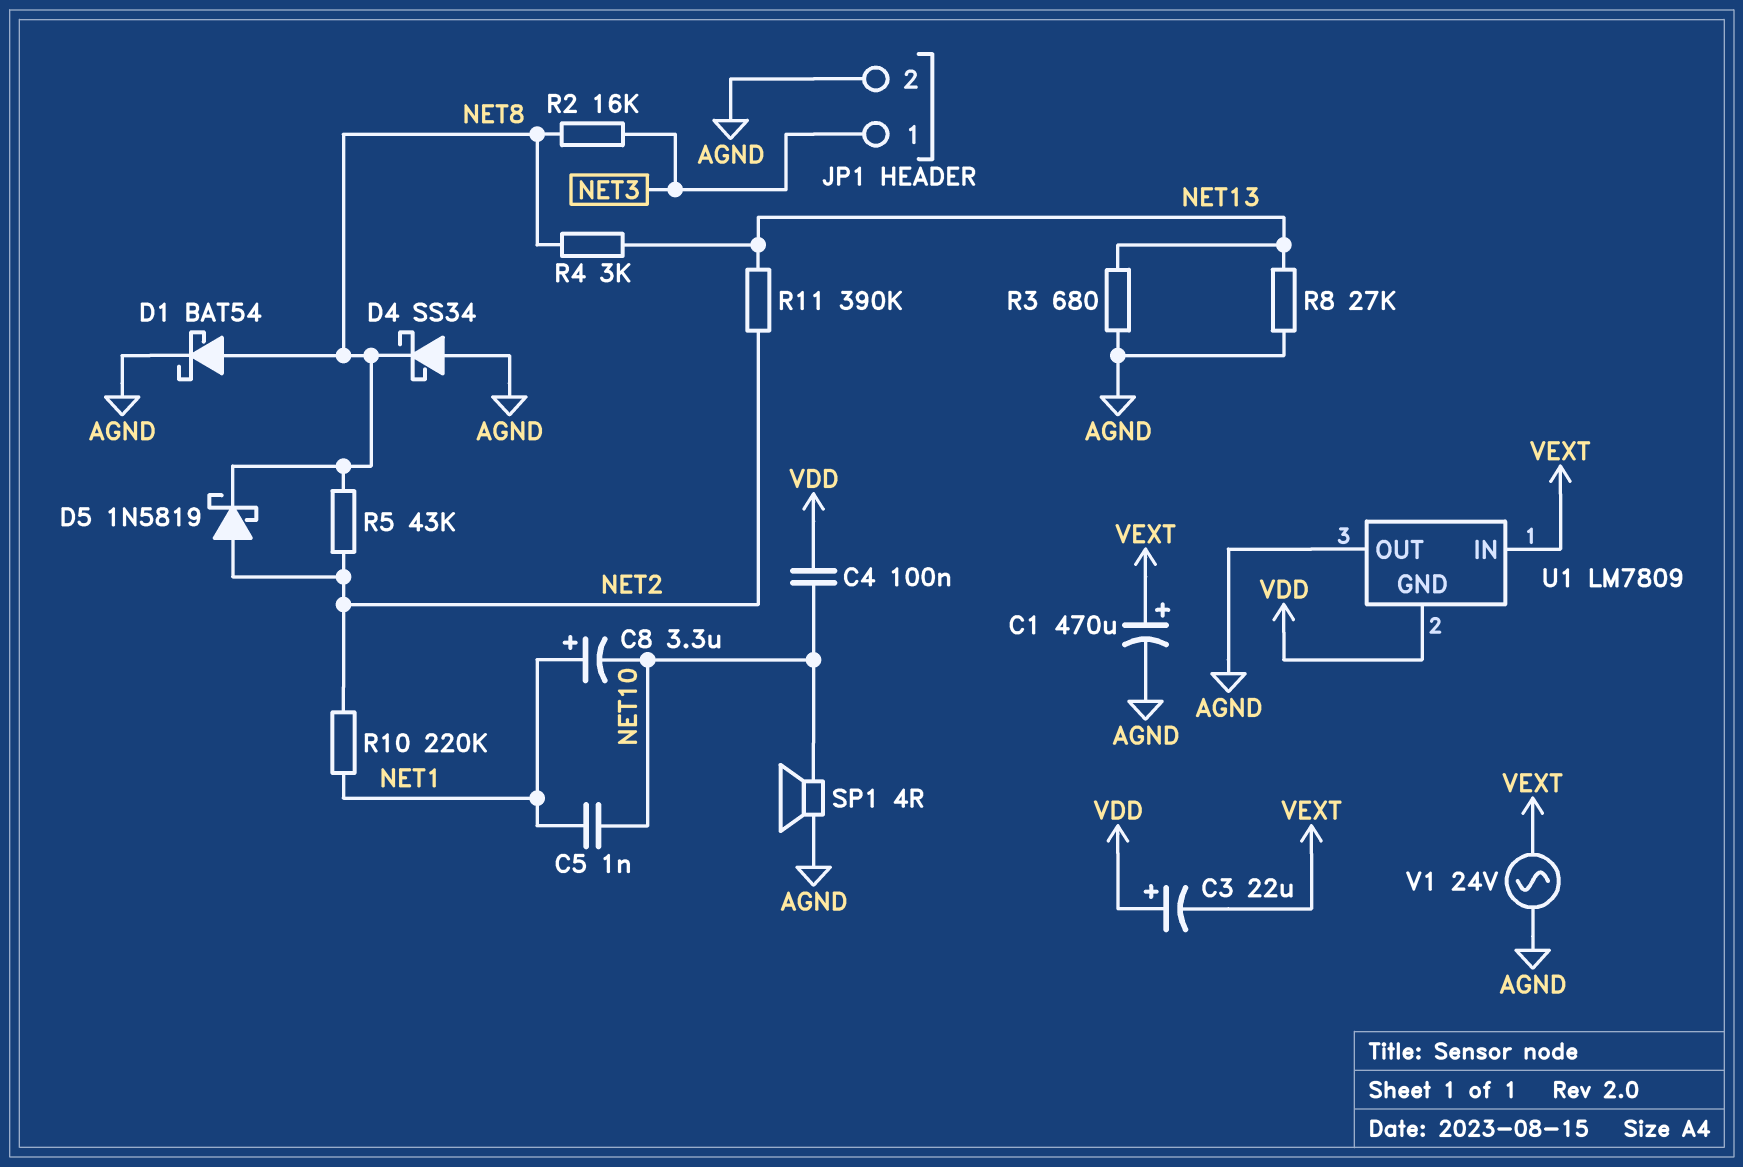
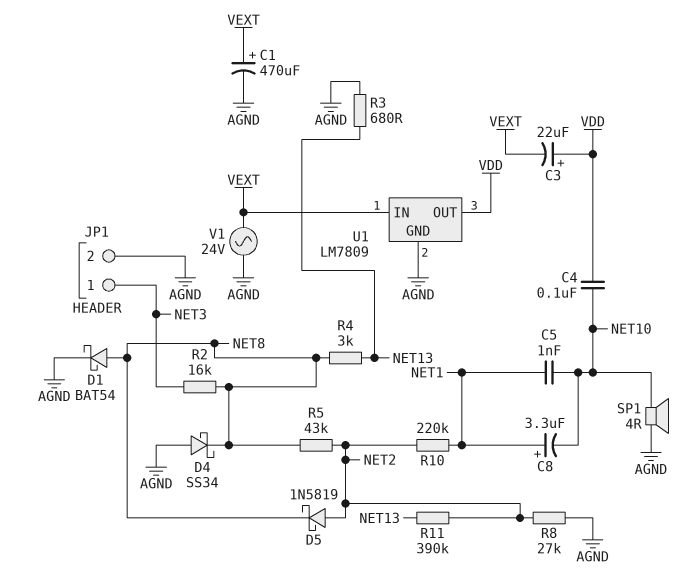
R8: 27k (AGND, NET13) -> 27k (AGND, NET2)
U1 pin GND: VDD -> AGND
U1 pin OUT: AGND -> VDD

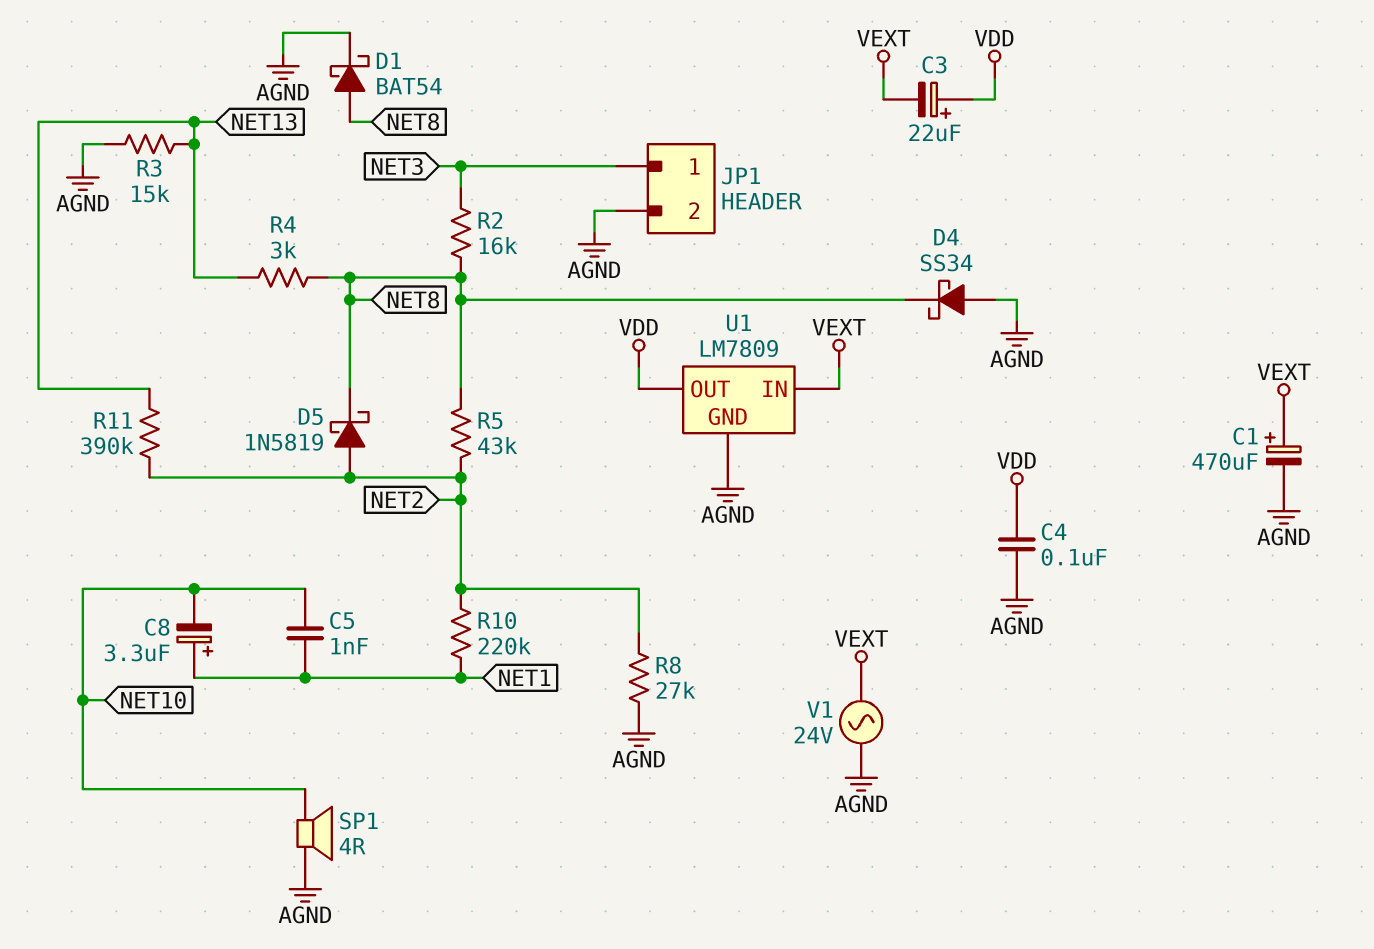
C4: 100nF (NET10, VDD) -> 100nF (AGND, VDD)
R3: 680 (AGND, NET13) -> 15k (AGND, NET13)

